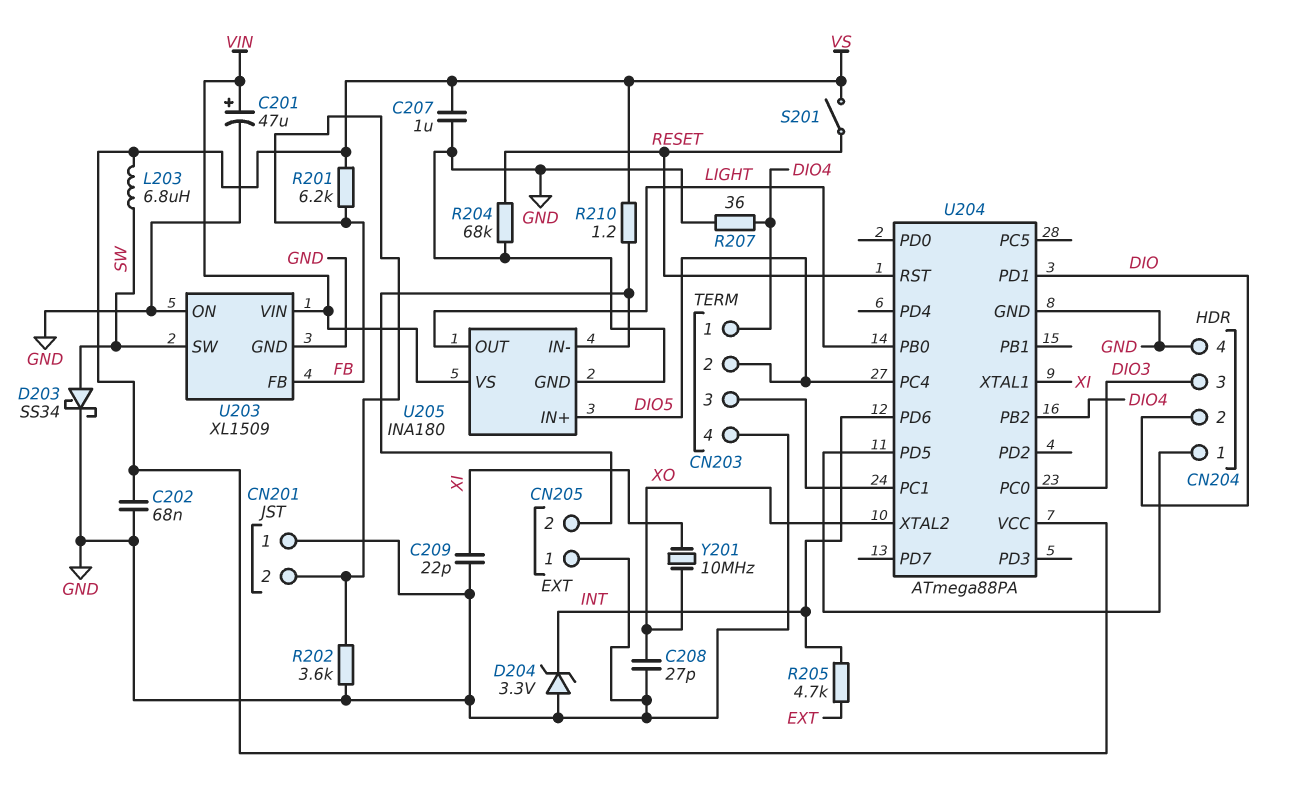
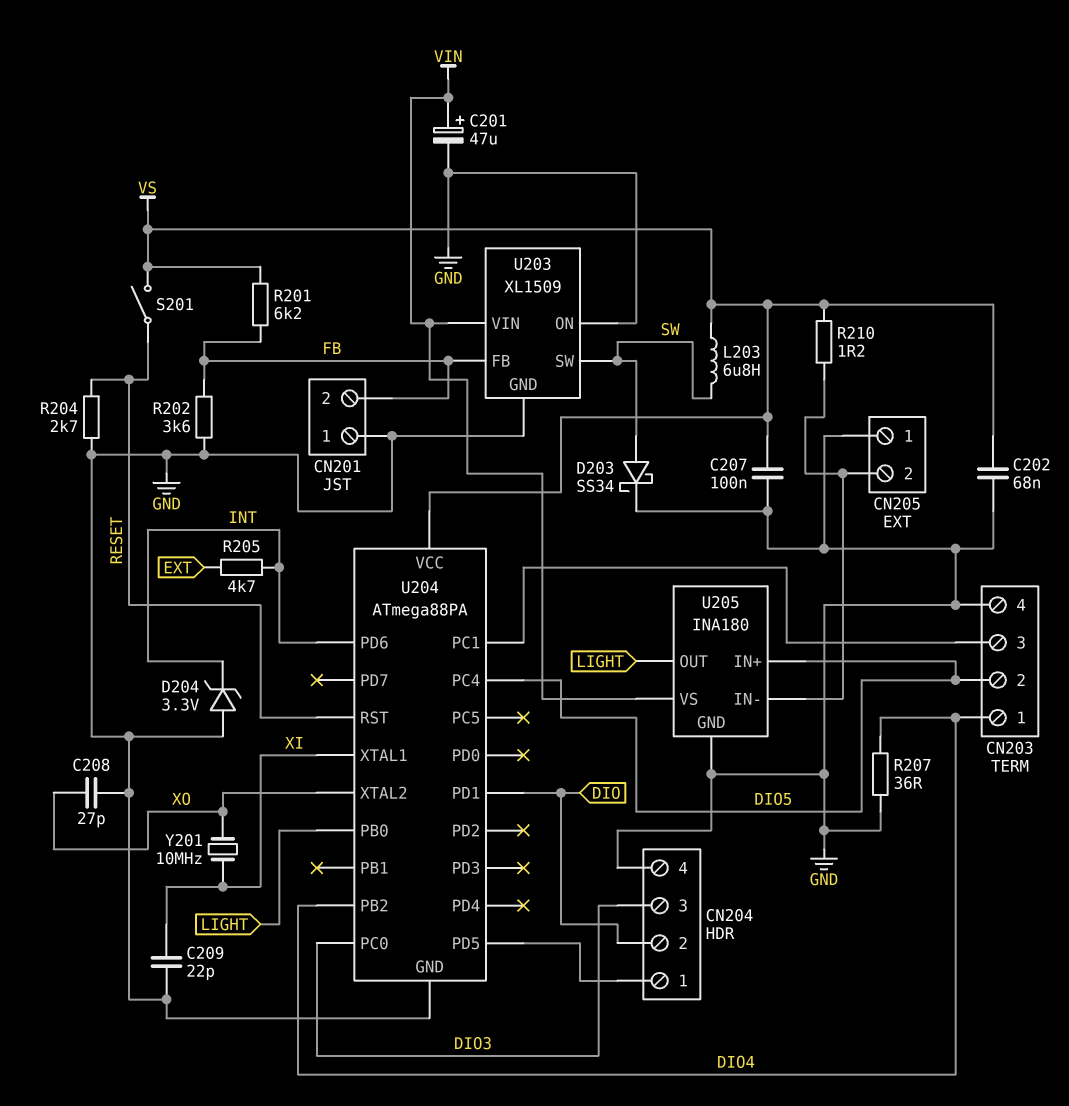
C207: 1uF (GND, VS) -> 100nF (GND, VS)
R204: 68k (GND, RESET) -> 2.7k (GND, RESET)

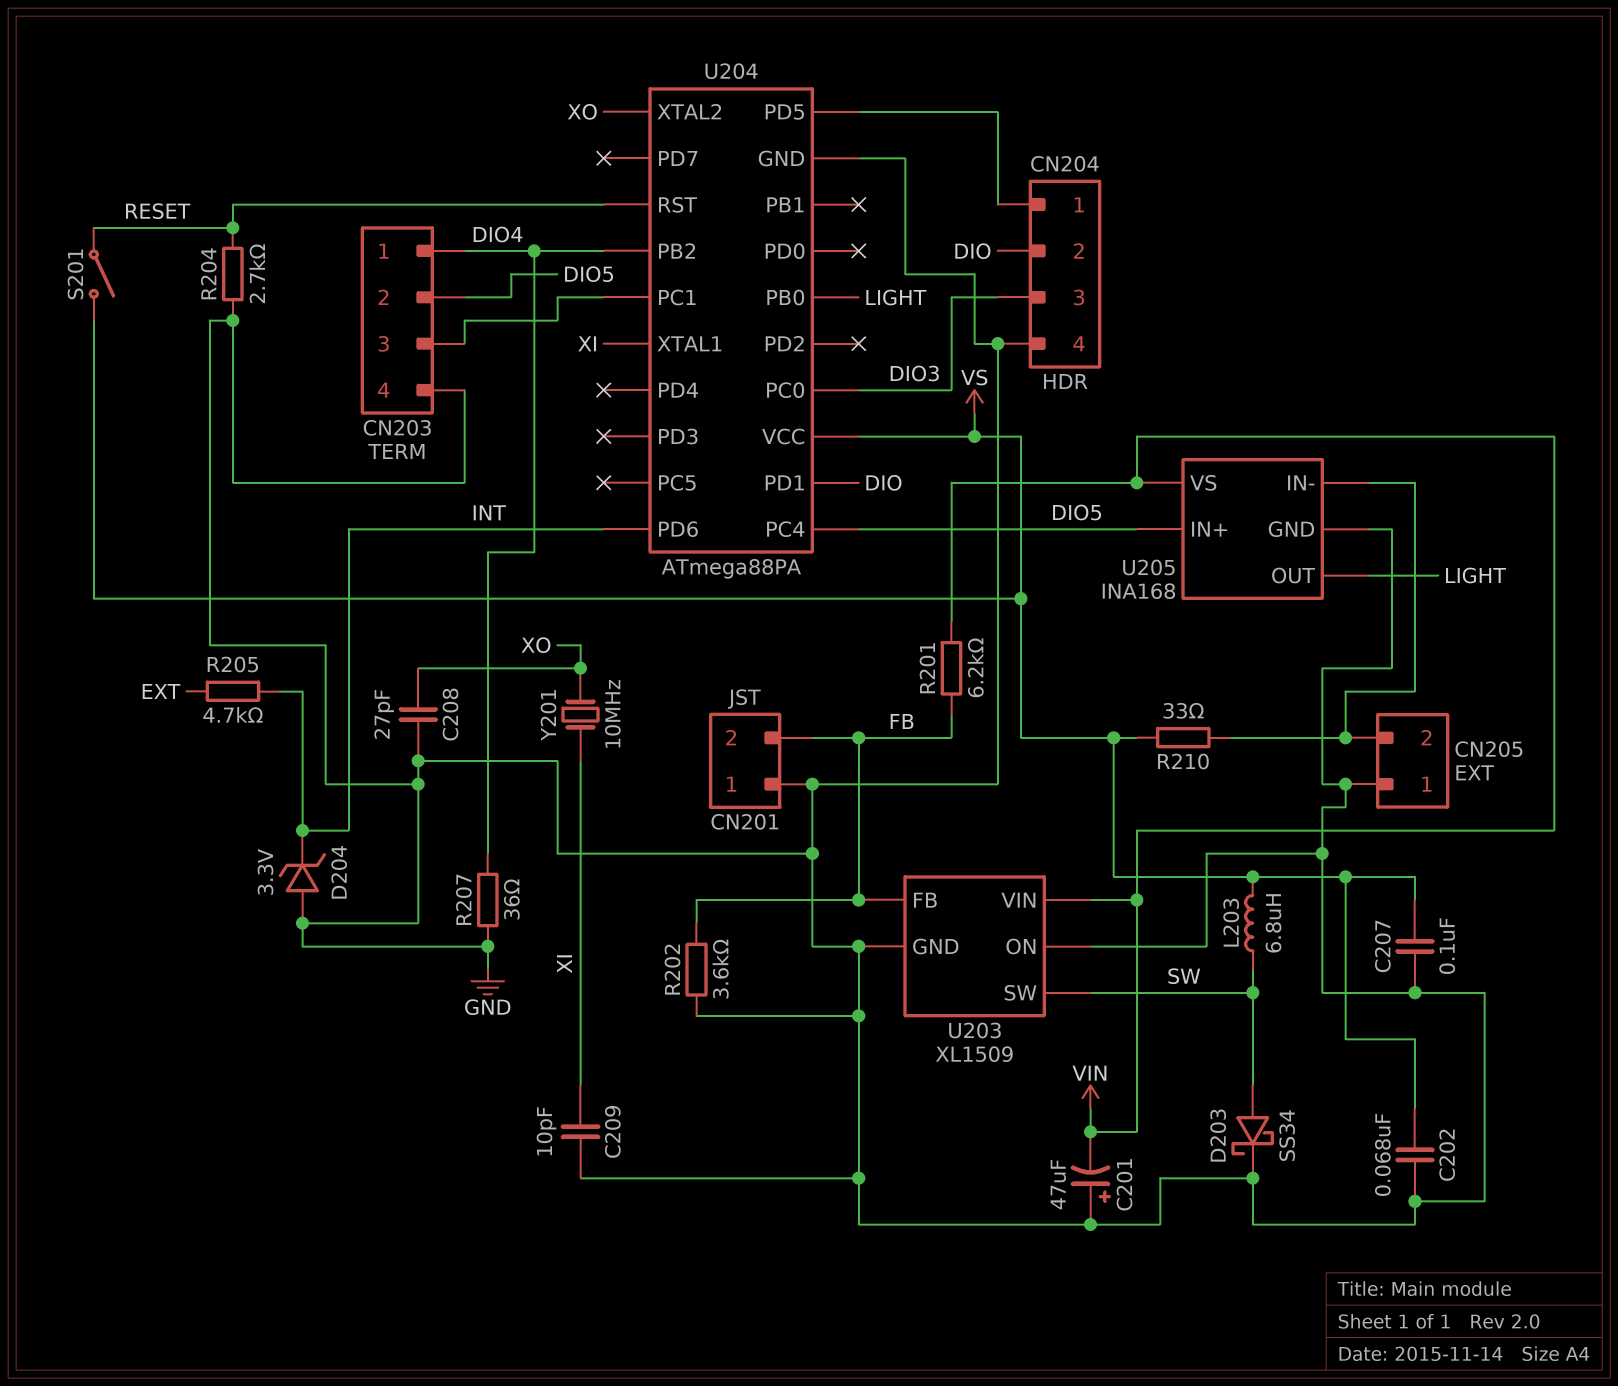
C201: 47uF (plus VIN, minus GND) -> 47uF (plus GND, minus VIN)
C209: 22pF (GND, XI) -> 10pF (GND, XI)
R201: 6.2k (FB, VS) -> 6.2k (FB, VIN)
R210: 1.2 (CN205/2, VS) -> 33 (CN205/2, VS)
U205: INA180 -> INA168

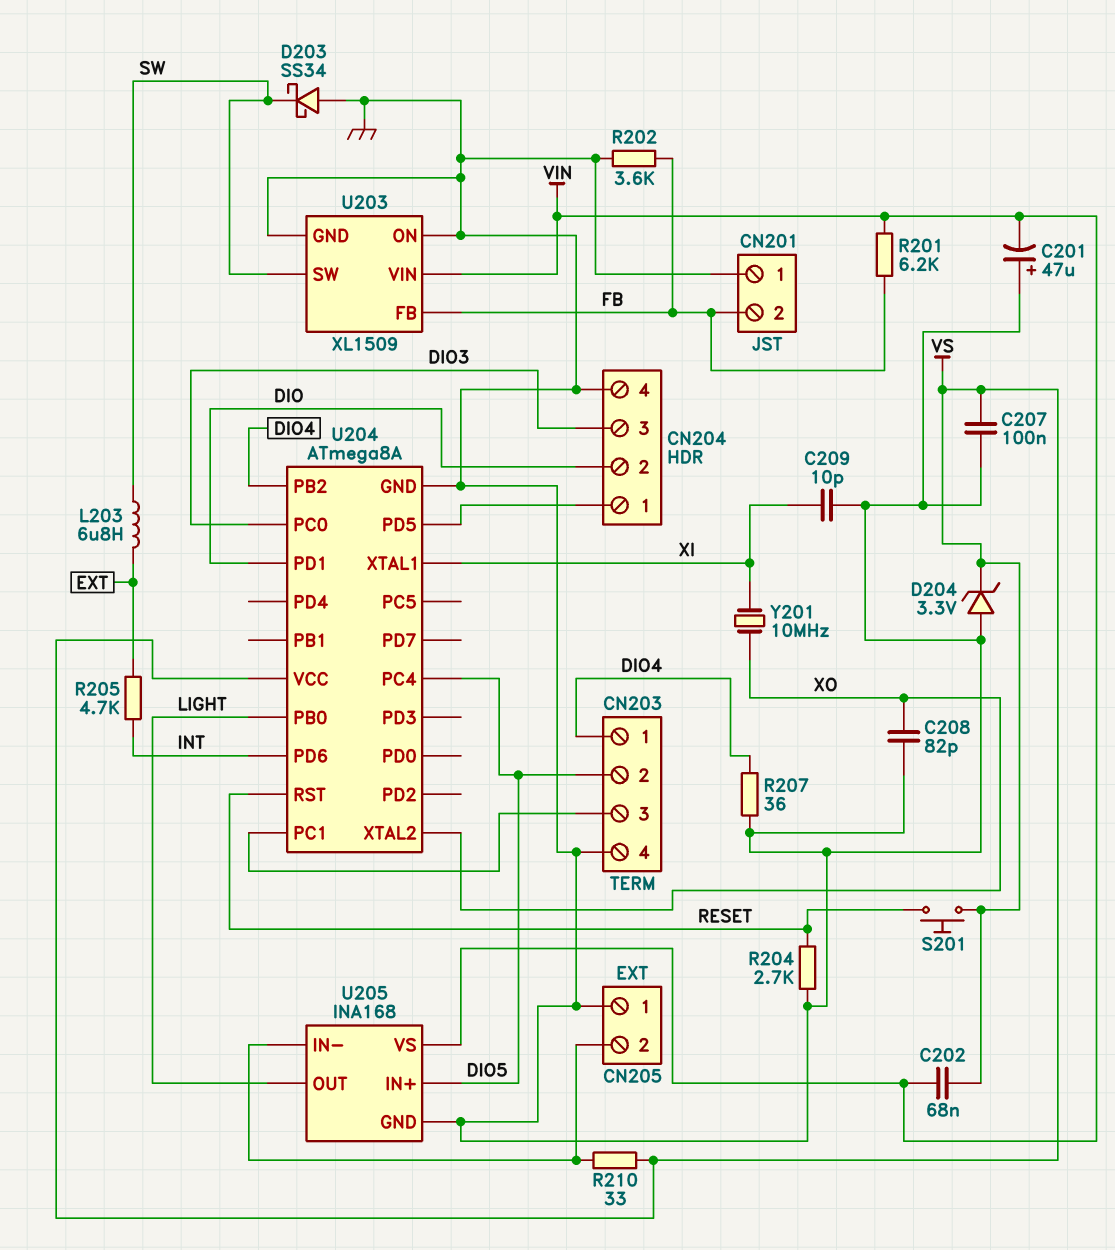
C202: 68nF (GND, VS) -> 68nF (VIN, VS)
C208: 27pF (GND, XO) -> 82pF (GND, XO)
D203: schottky SS34 (A SW, K GND) -> schottky SS34 (A GND, K SW)
D204: zener 3.3V (A GND, K INT) -> zener 3.3V (A GND, K VS)
L203: 6.8uH (SW, VS) -> 6.8uH (EXT, SW)
S201: switch (RESET, VS) -> button (RESET, VS)
U204: ATmega88PA -> ATmega8A

